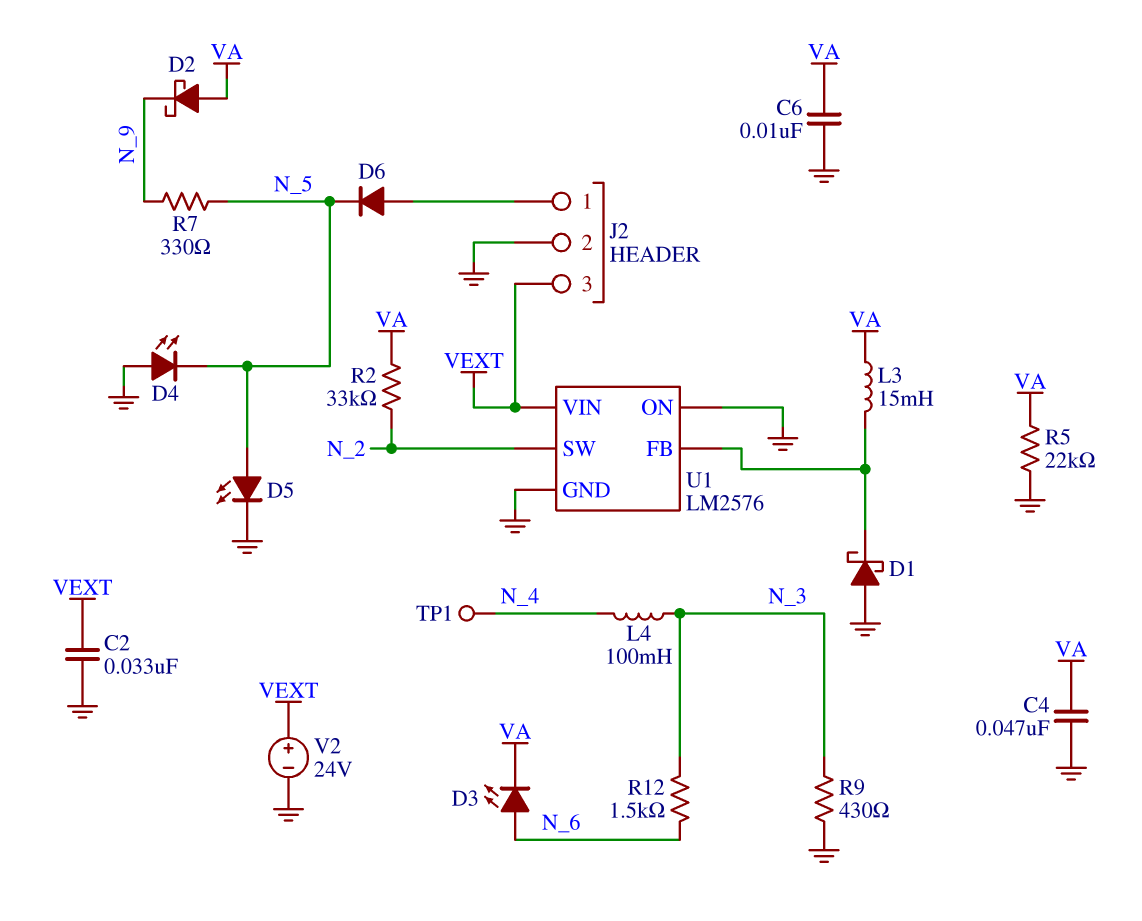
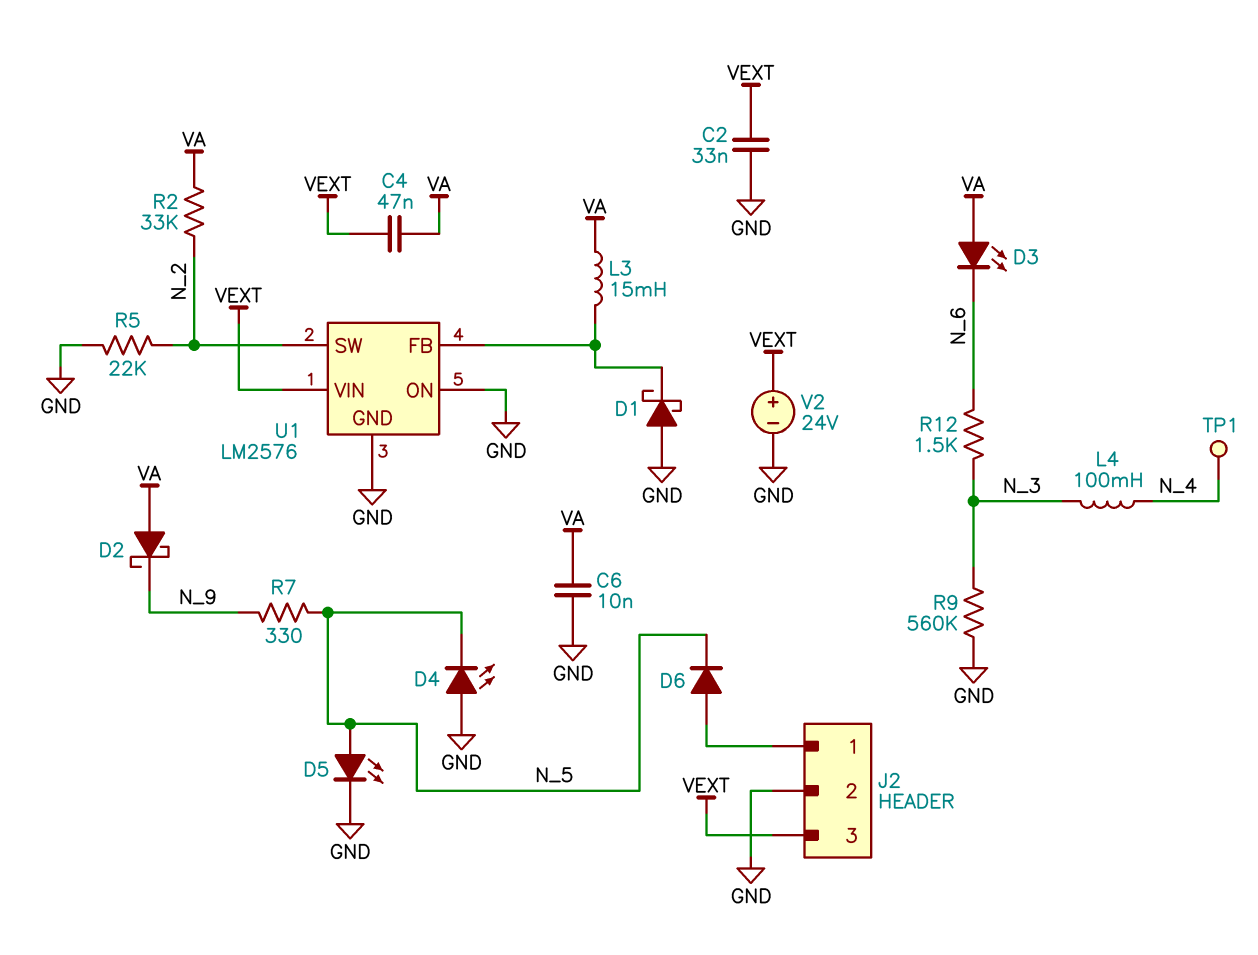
C4: 47nF (GND, VA) -> 47nF (VA, VEXT)
D3: LED (A N_6, K VA) -> LED (A VA, K N_6)
R5: 22k (GND, VA) -> 22k (GND, N_2)
R9: 430 (GND, N_3) -> 560k (GND, N_3)

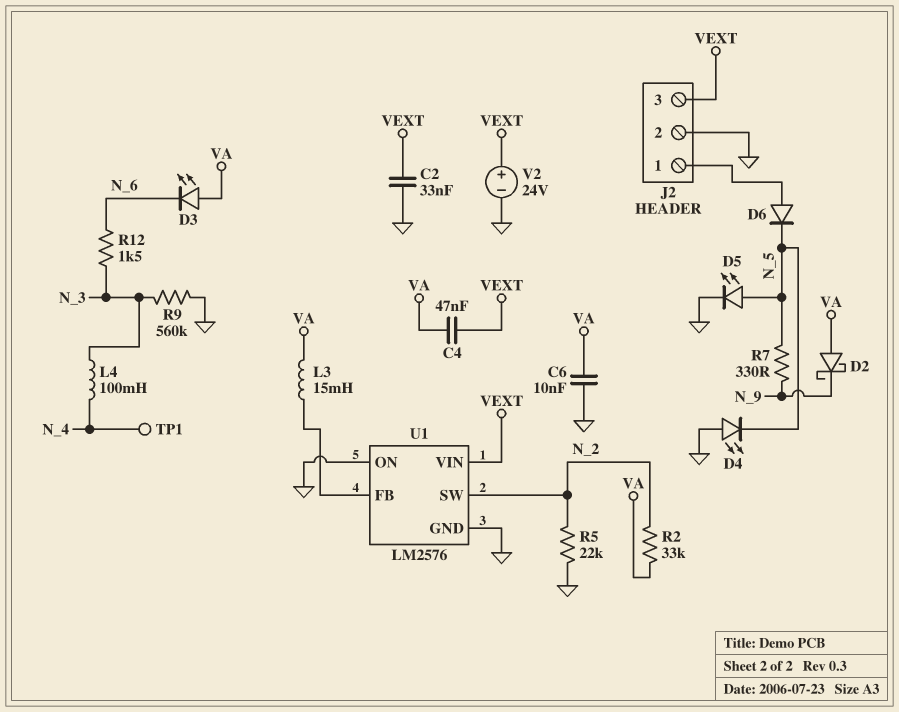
D1: schottky (A GND, K U1/FB) -> none

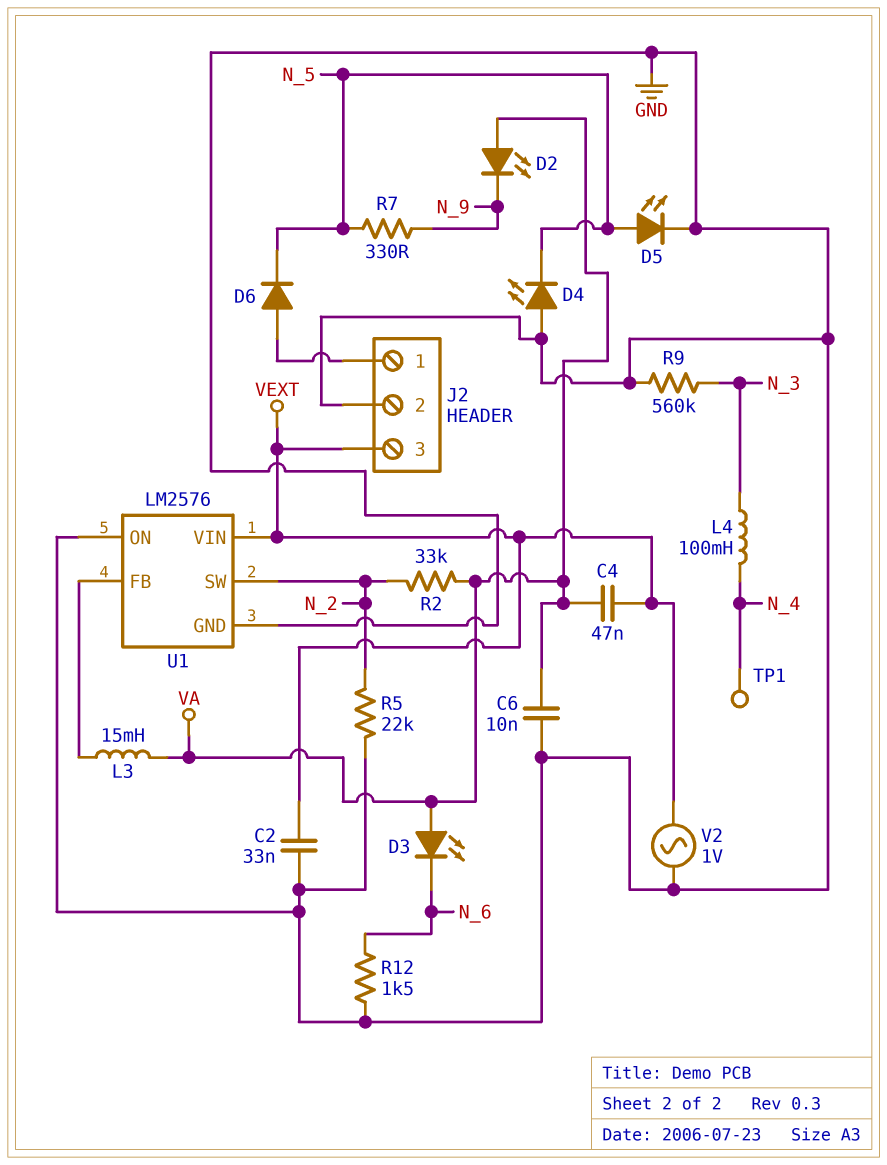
D2: schottky (A VA, K N_9) -> LED (A VA, K N_9)
R12: 1.5k (N_3, N_6) -> 1.5k (GND, N_6)
V2: 24V (plus VEXT, minus GND) -> AC 1V (GND, VEXT)

